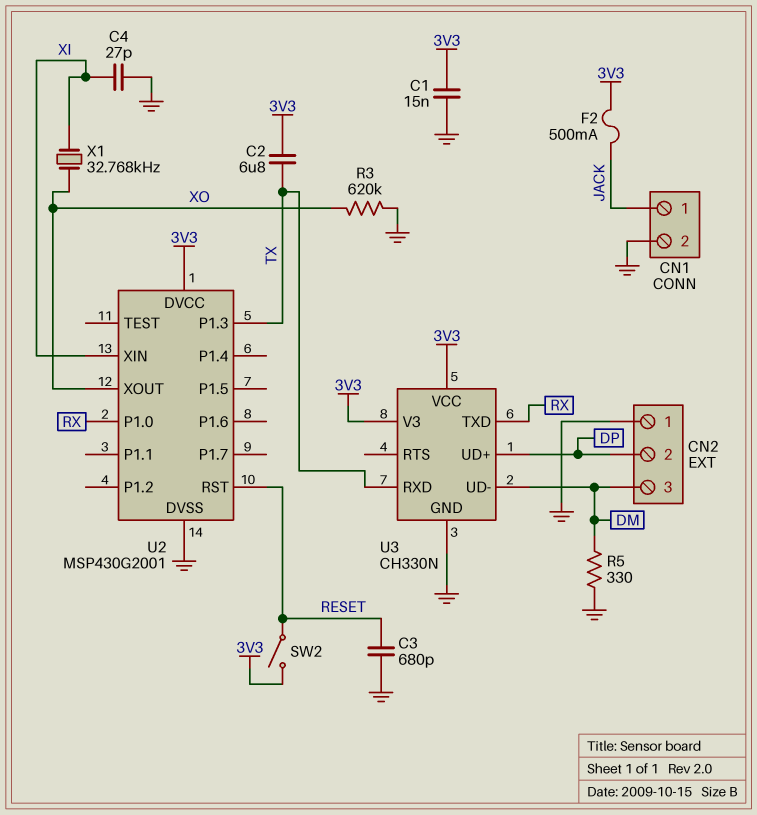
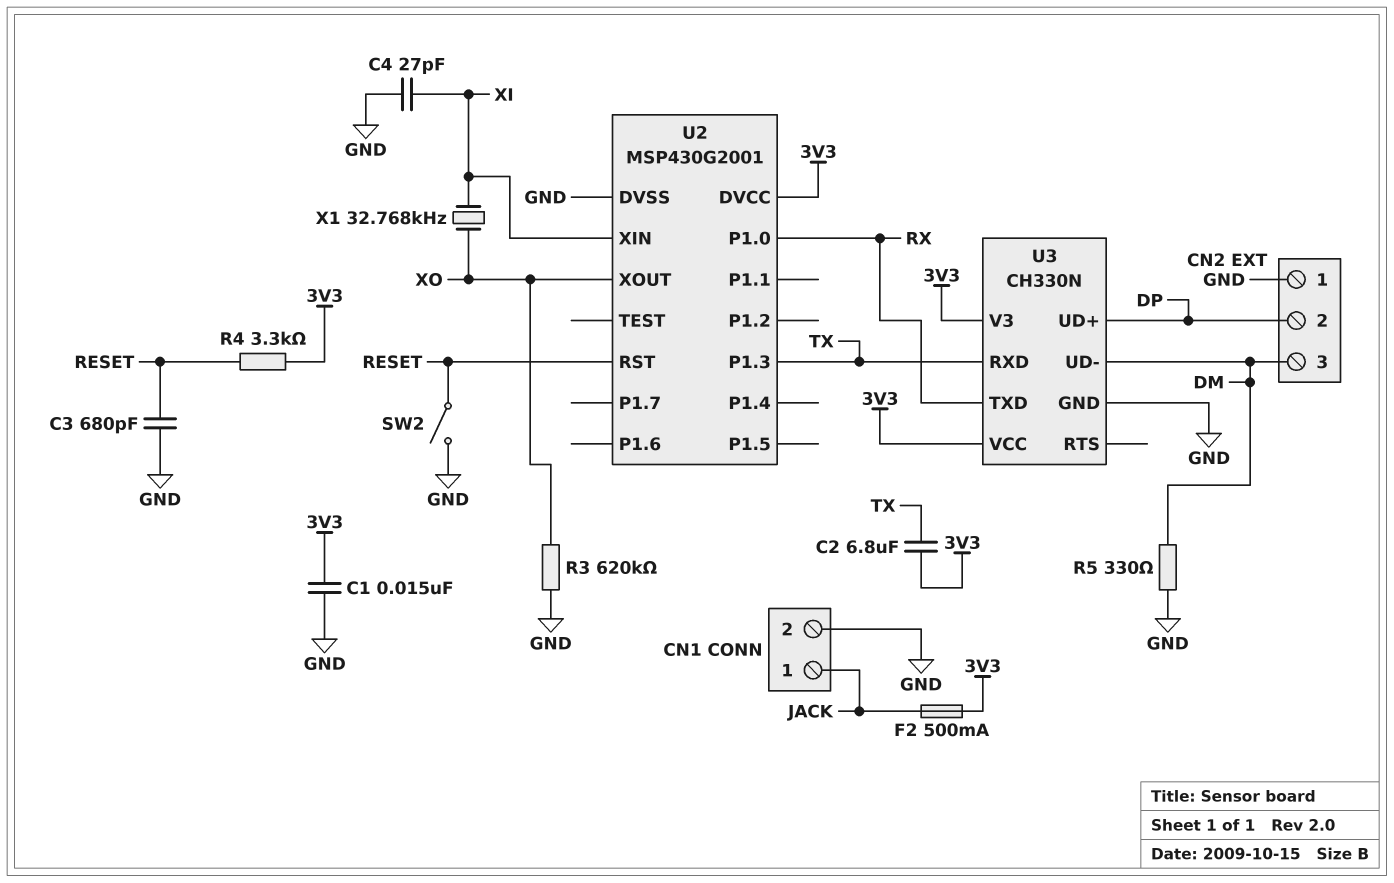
R4: none -> 3.3k (3V3, RESET)
SW2: switch (3V3, RESET) -> switch (GND, RESET)

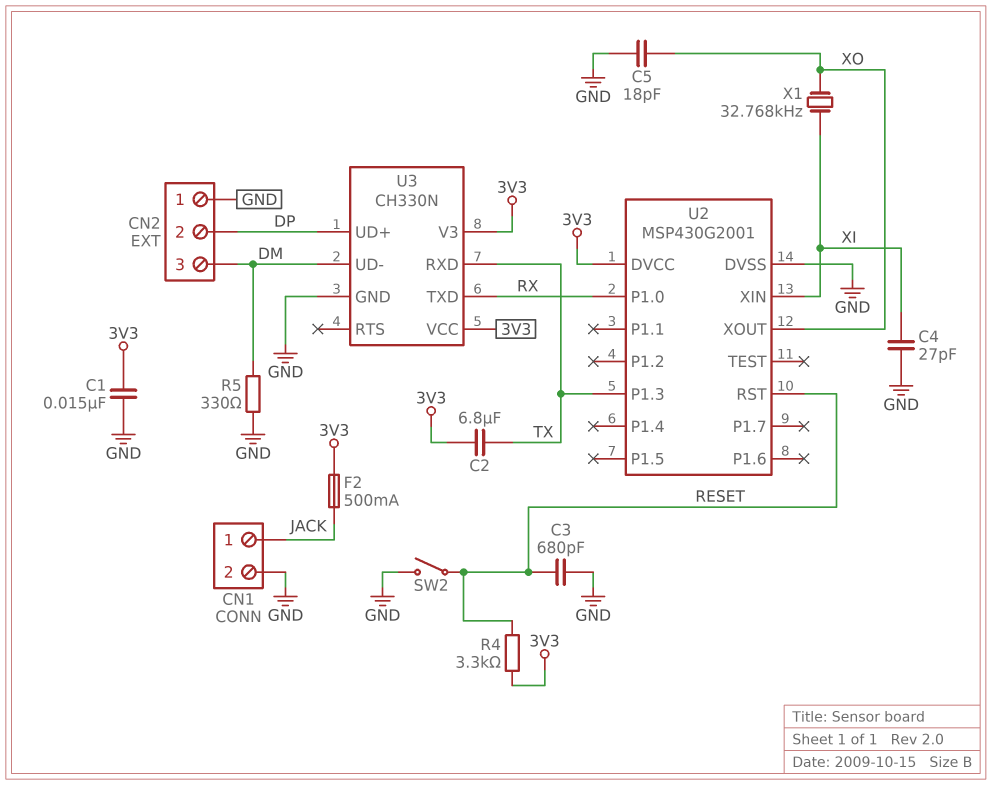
C5: none -> 18pF (GND, XO)
R3: 620k (GND, XO) -> none

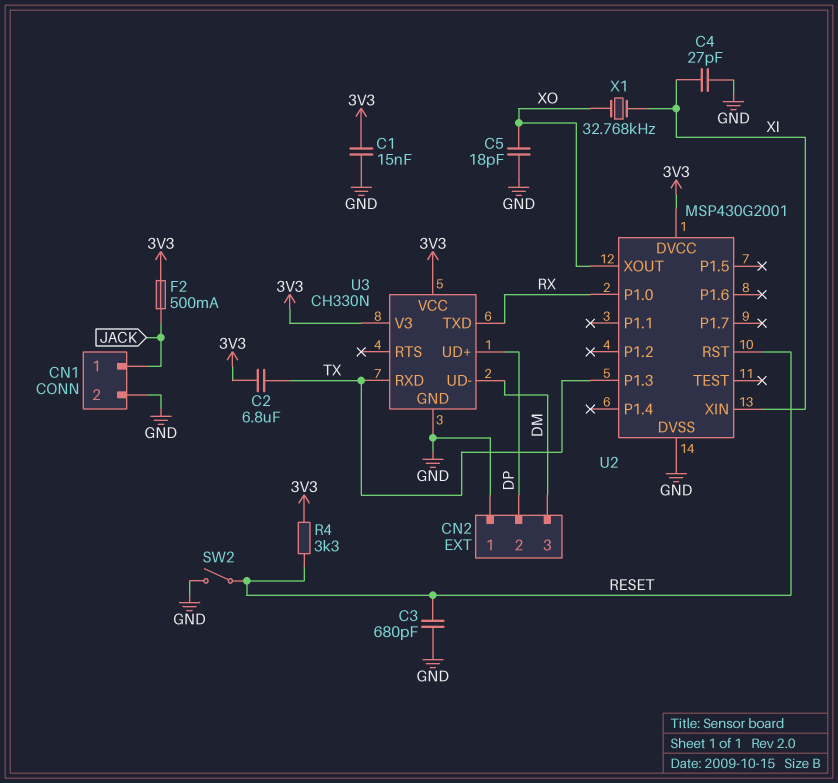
R5: 330 (DM, GND) -> none

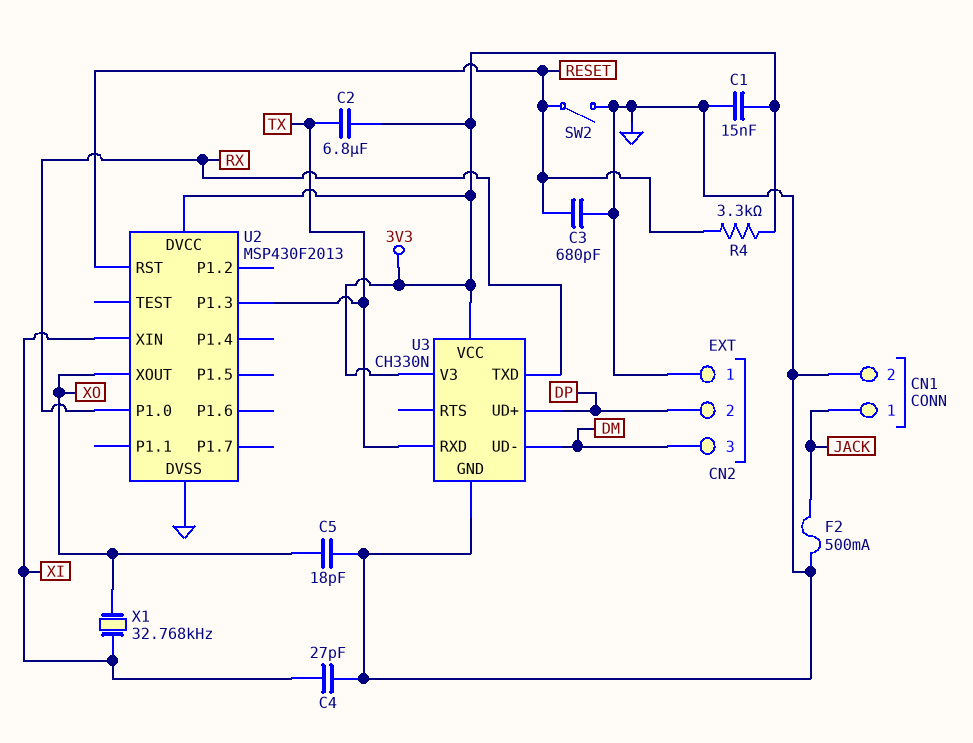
F2: 500mA (3V3, JACK) -> 500mA (GND, JACK)
U2: MSP430G2001 -> MSP430F2013

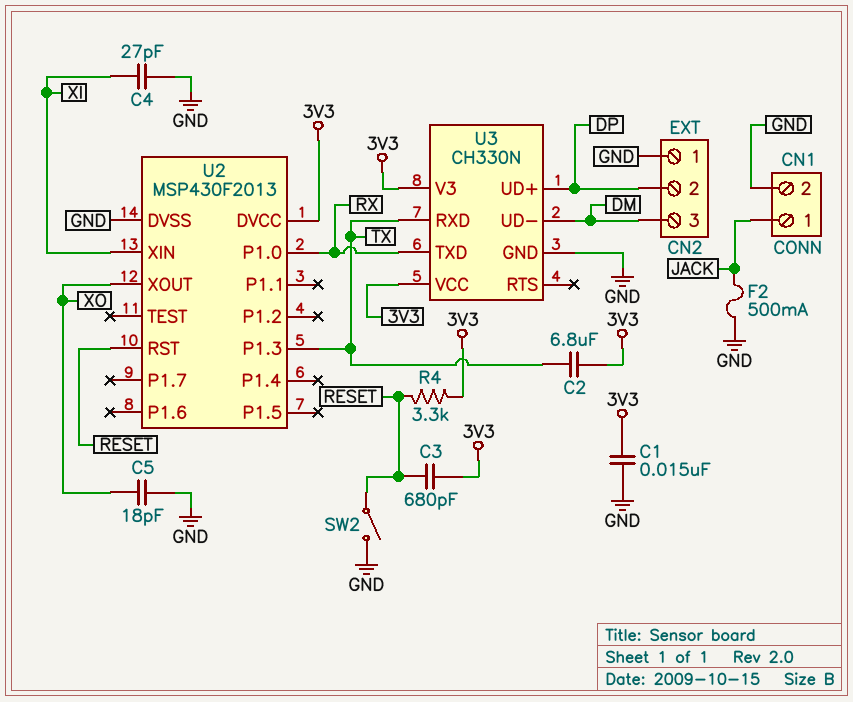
C3: 680pF (GND, RESET) -> 680pF (3V3, RESET)
X1: 32.768kHz (XI, XO) -> none

